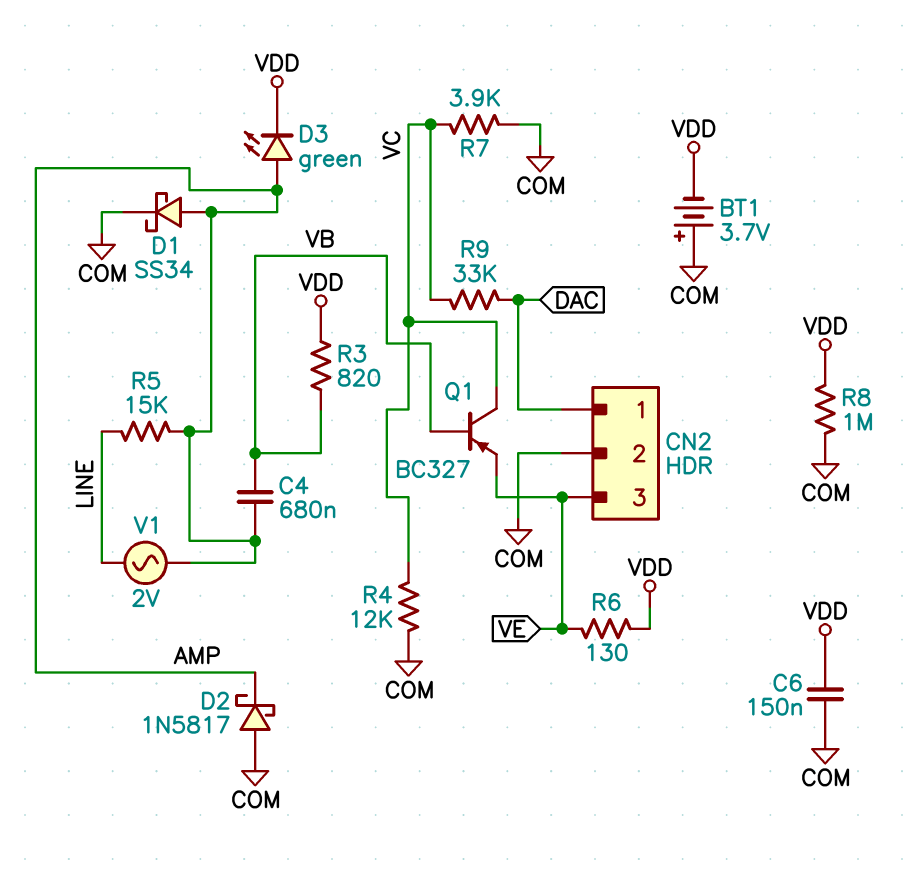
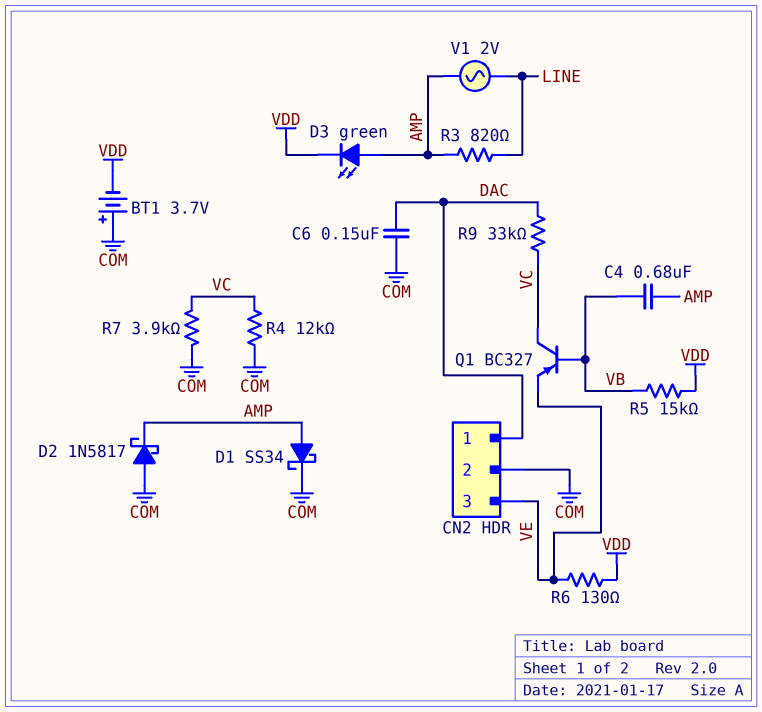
C6: 150nF (COM, VDD) -> 150nF (COM, DAC)
R3: 820 (VB, VDD) -> 820 (AMP, LINE)
R5: 15k (AMP, LINE) -> 15k (VB, VDD)
R8: 1M (COM, VDD) -> none

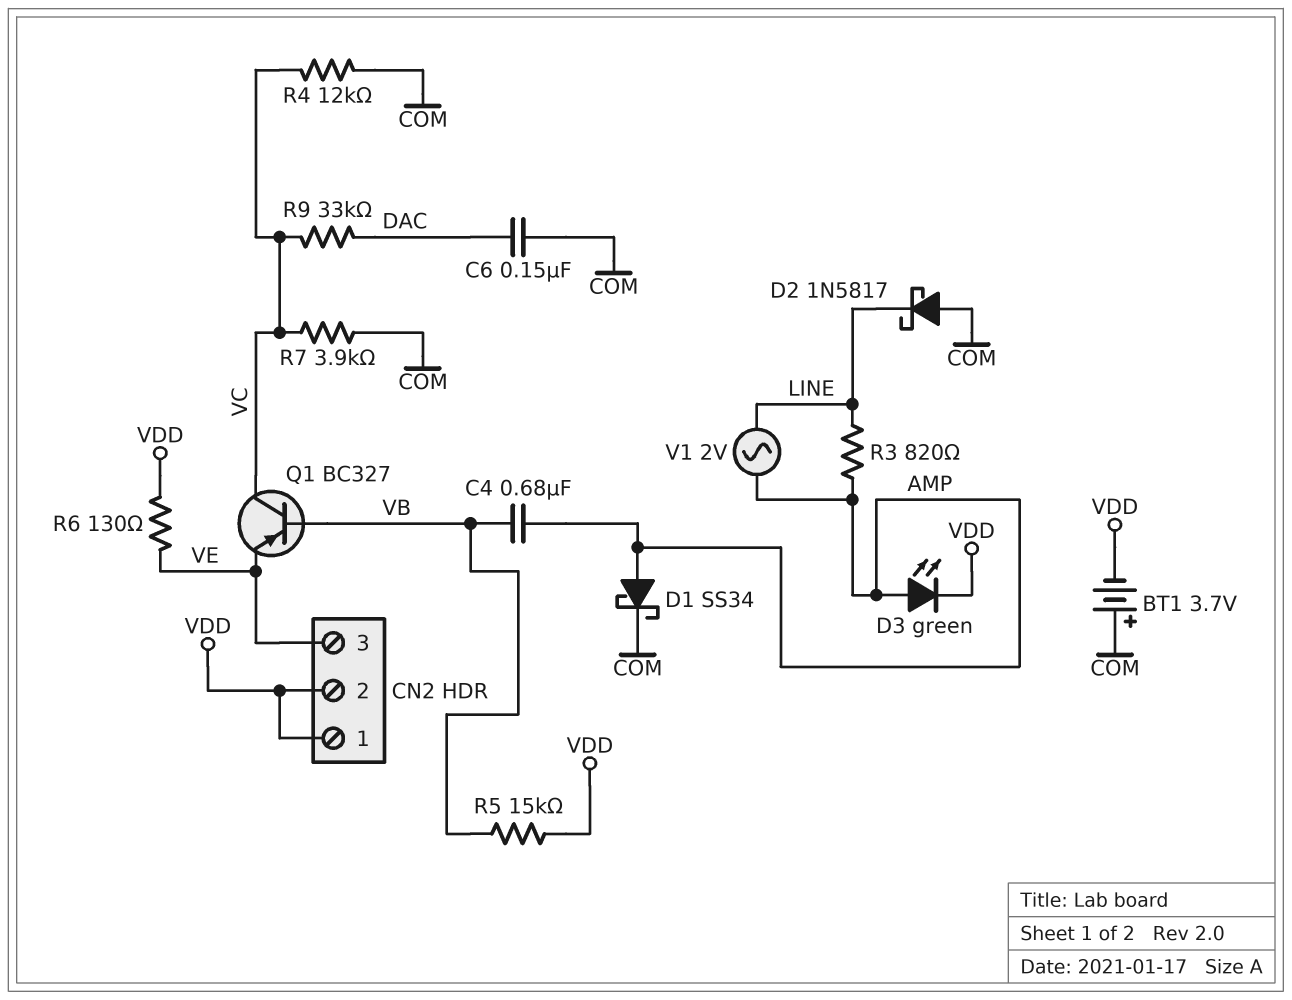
CN2 pin 1: DAC -> VDD
CN2 pin 2: COM -> VDD
D2: schottky 1N5817 (A COM, K AMP) -> schottky 1N5817 (A COM, K LINE)

